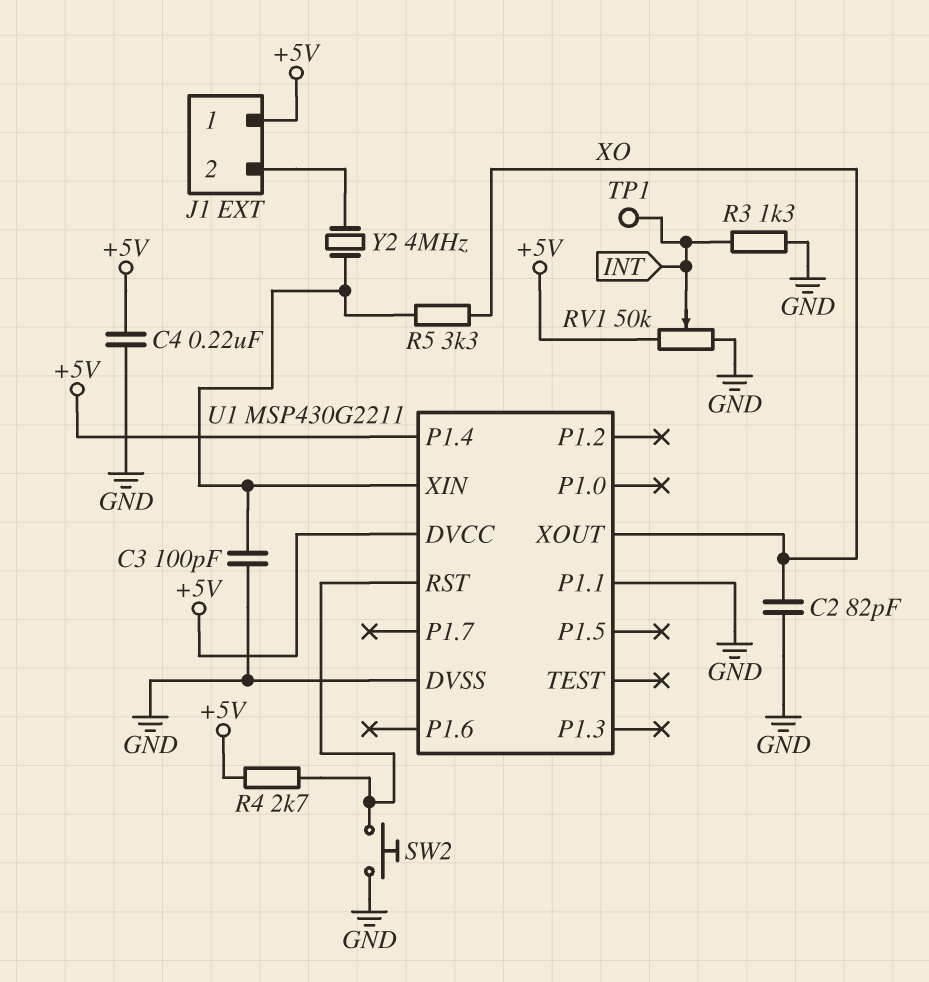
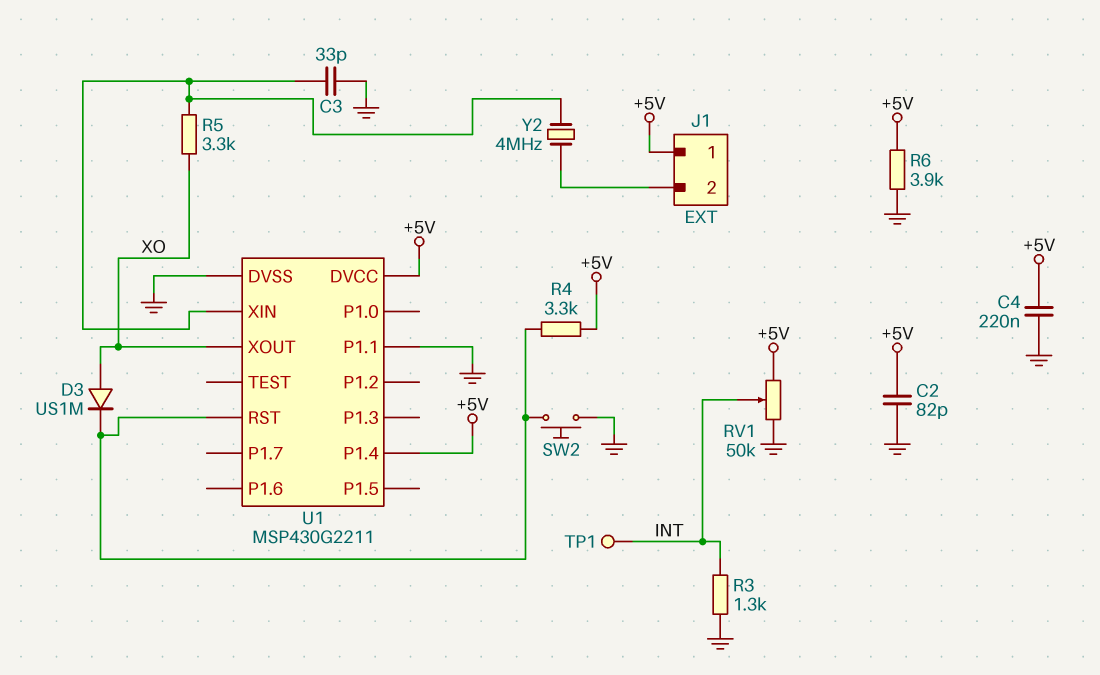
C2: 82pF (GND, XO) -> 82pF (+5V, GND)
C3: 100pF (GND, U1/XIN) -> 33pF (GND, U1/XIN)
D3: none -> diode US1M (A XO, K U1/RST)
R4: 2.7k (+5V, U1/RST) -> 3.3k (+5V, U1/RST)
R6: none -> 3.9k (+5V, GND)

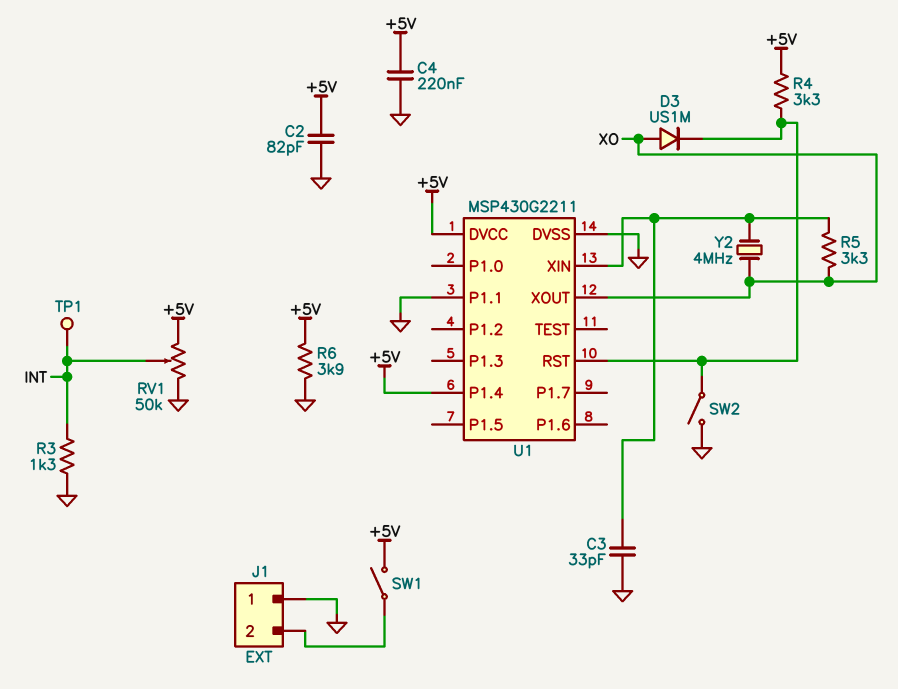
J1 pin 1: +5V -> GND
SW1: none -> switch (+5V, J1/2)
SW2: button (GND, U1/RST) -> switch (GND, U1/RST)
Y2: 4MHz (J1/2, U1/XIN) -> 4MHz (U1/XIN, XO)

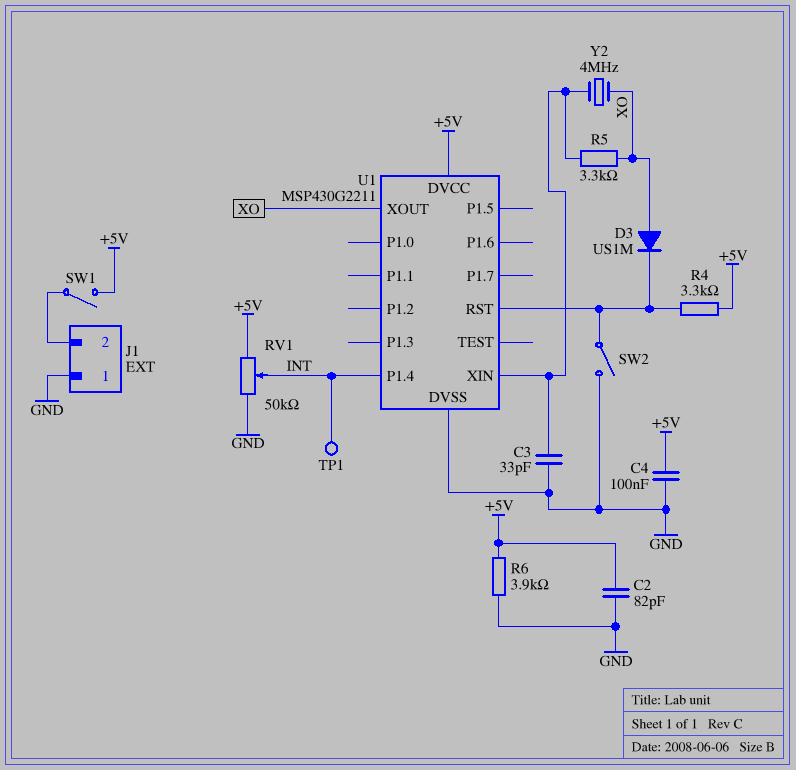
C4: 220nF (+5V, GND) -> 100nF (+5V, GND)
R3: 1.3k (GND, INT) -> none
U1 pin P1.1: GND -> none
U1 pin P1.4: +5V -> INT

